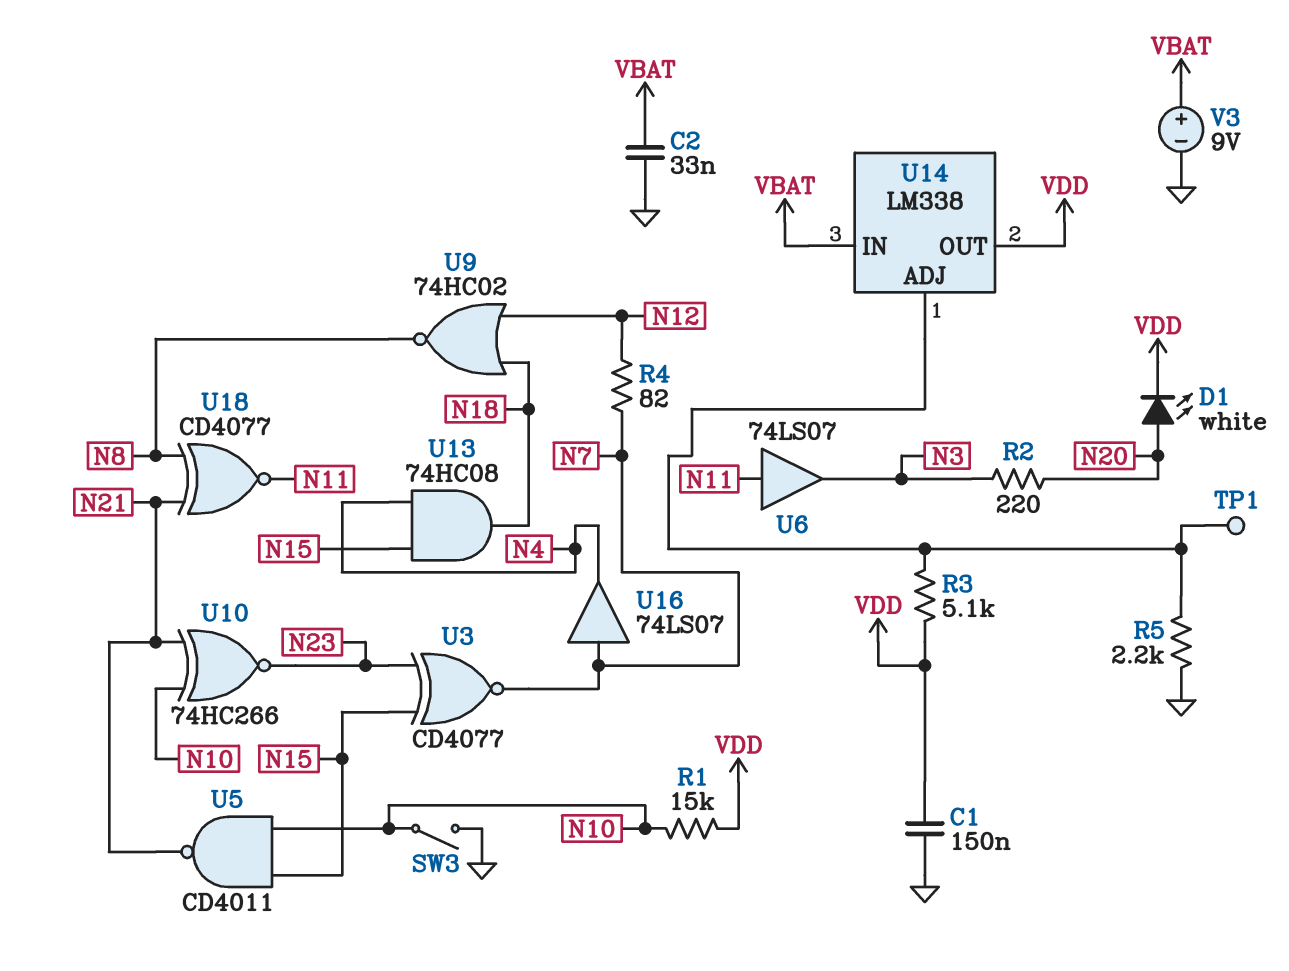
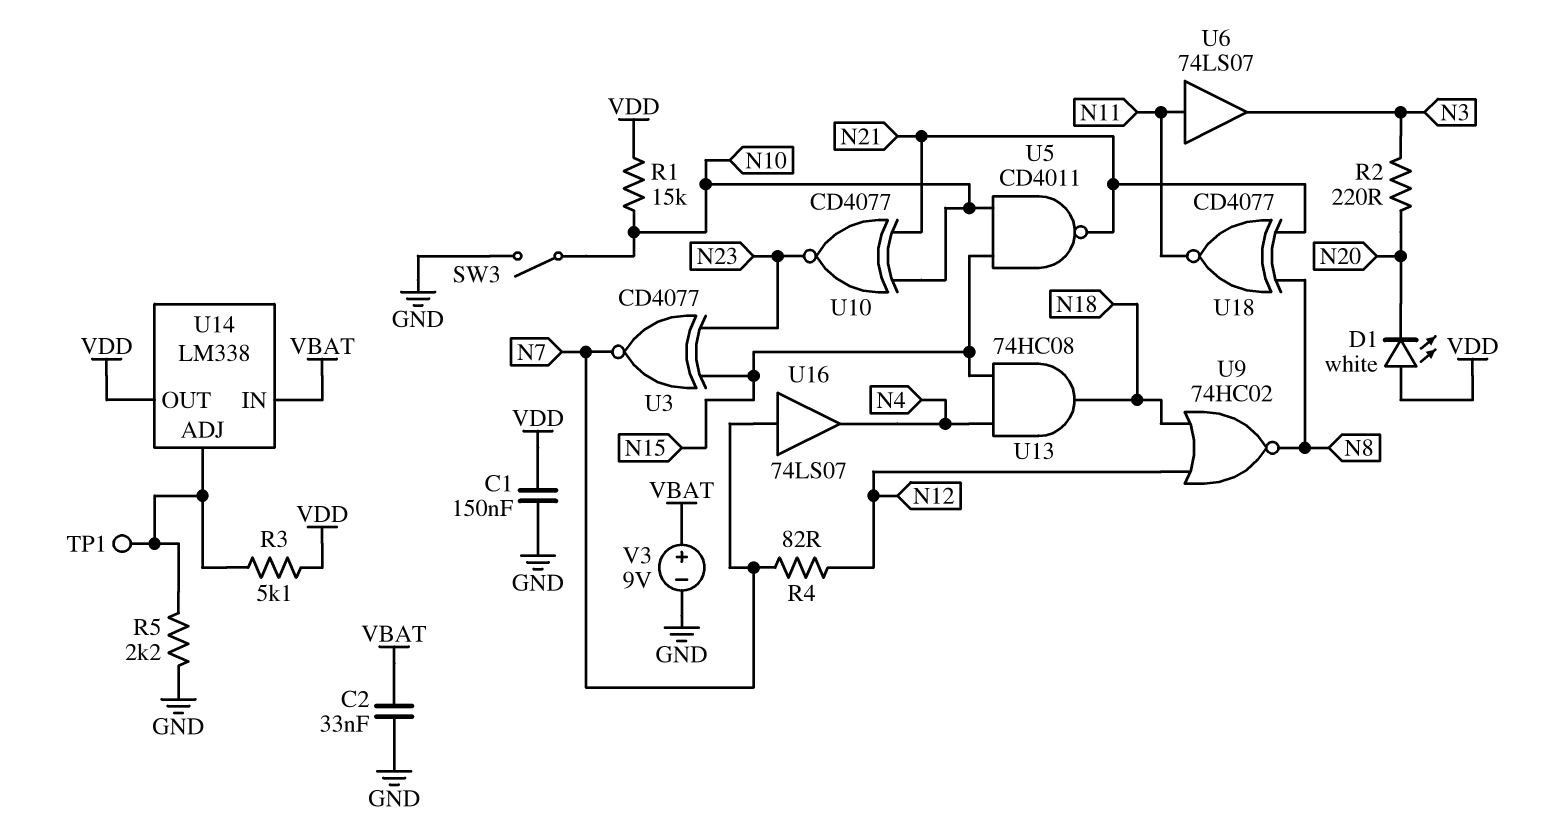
D1: LED white (A N20, K VDD) -> LED white (A VDD, K N20)
U10: XNOR 74HC266 (in N10, in N21, out N23) -> XNOR CD4077 (in N10, in N21, out N23)

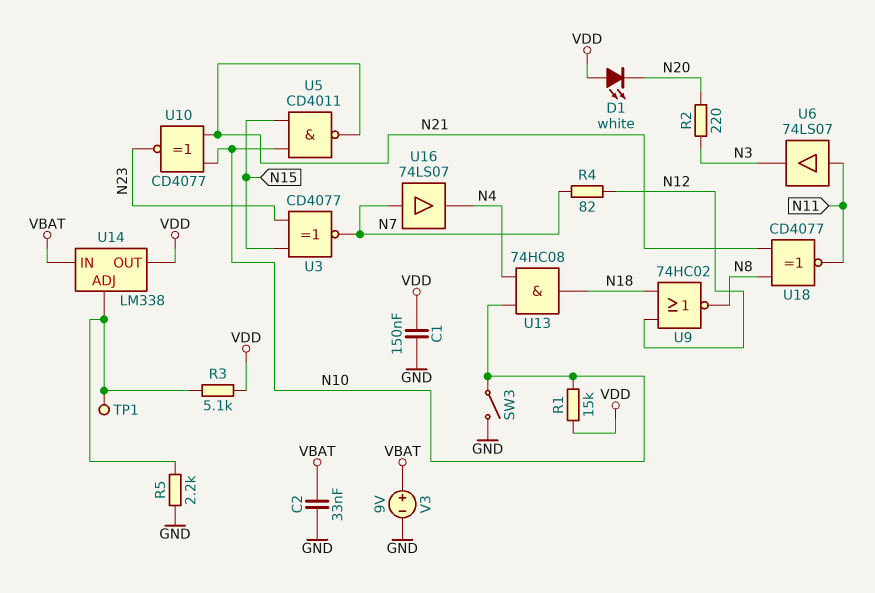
U13: AND 74HC08 (in N4, in N15, out N18) -> AND 74HC08 (in N4, in N10, out N18)

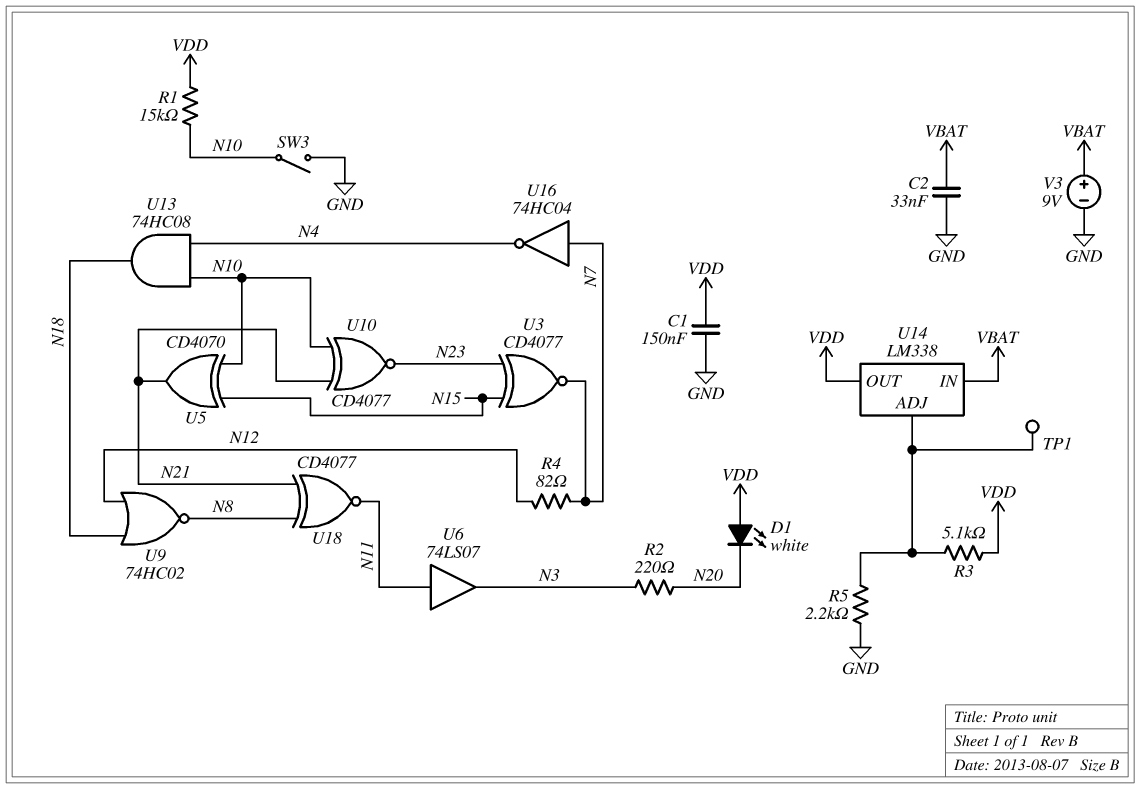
U5: NAND CD4011 (in N10, in N15, out N21) -> XOR CD4070 (in N10, in N15, out N21)
U16: buffer 74LS07 (in N7, out N4) -> NOT 74HC04 (in N7, out N4)

